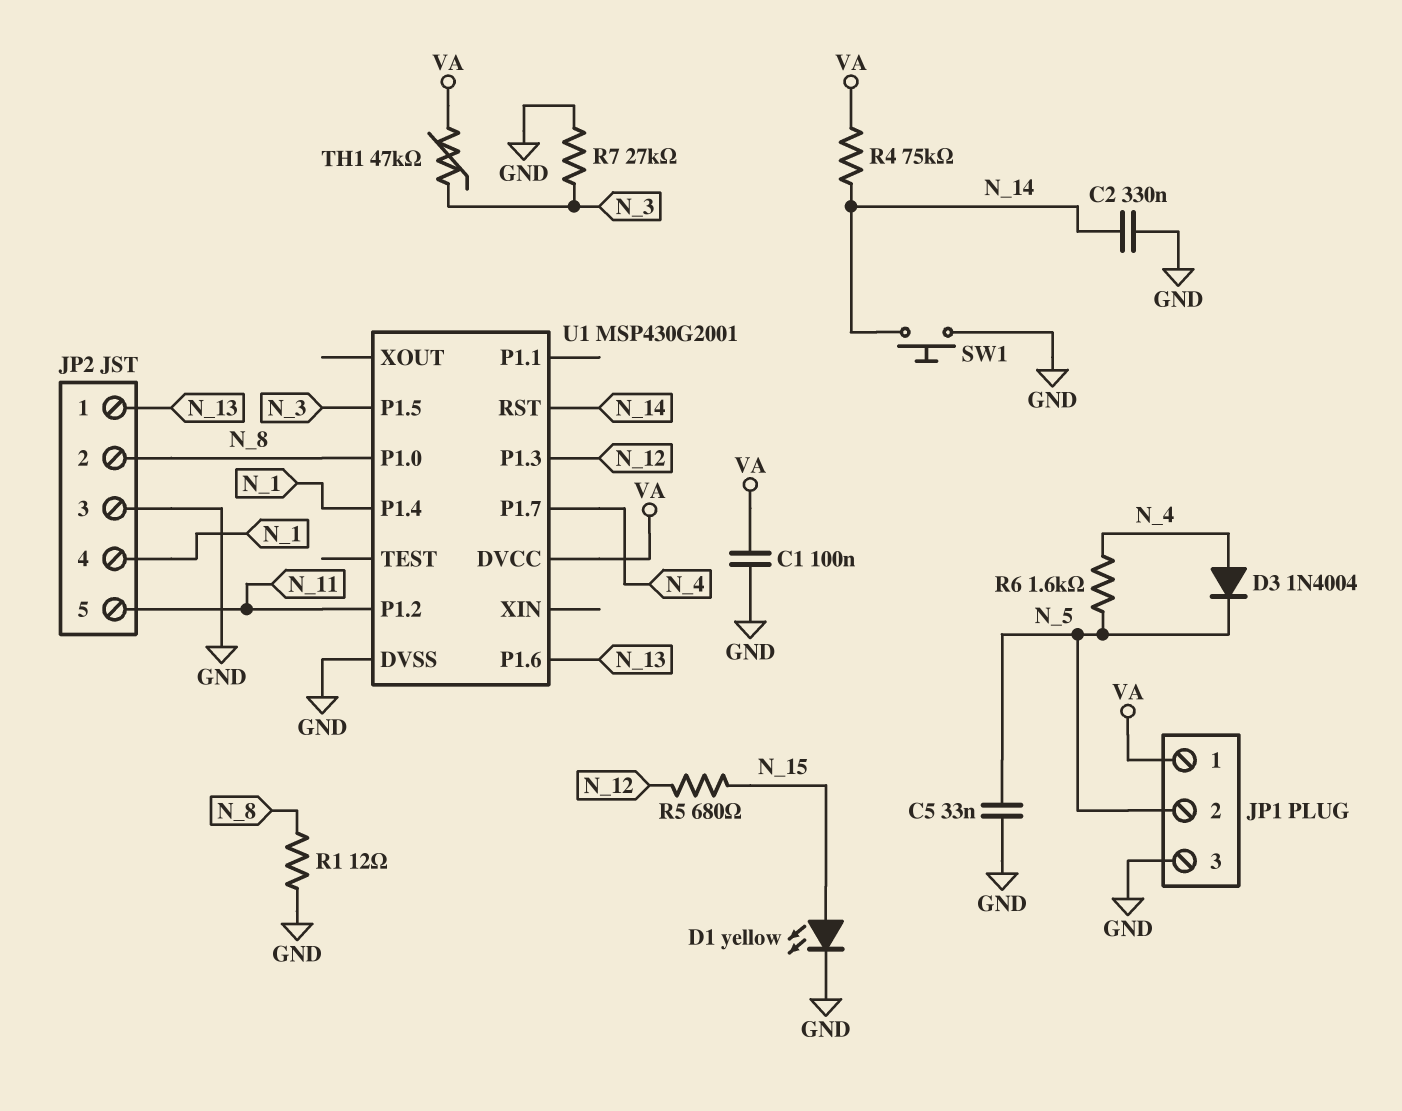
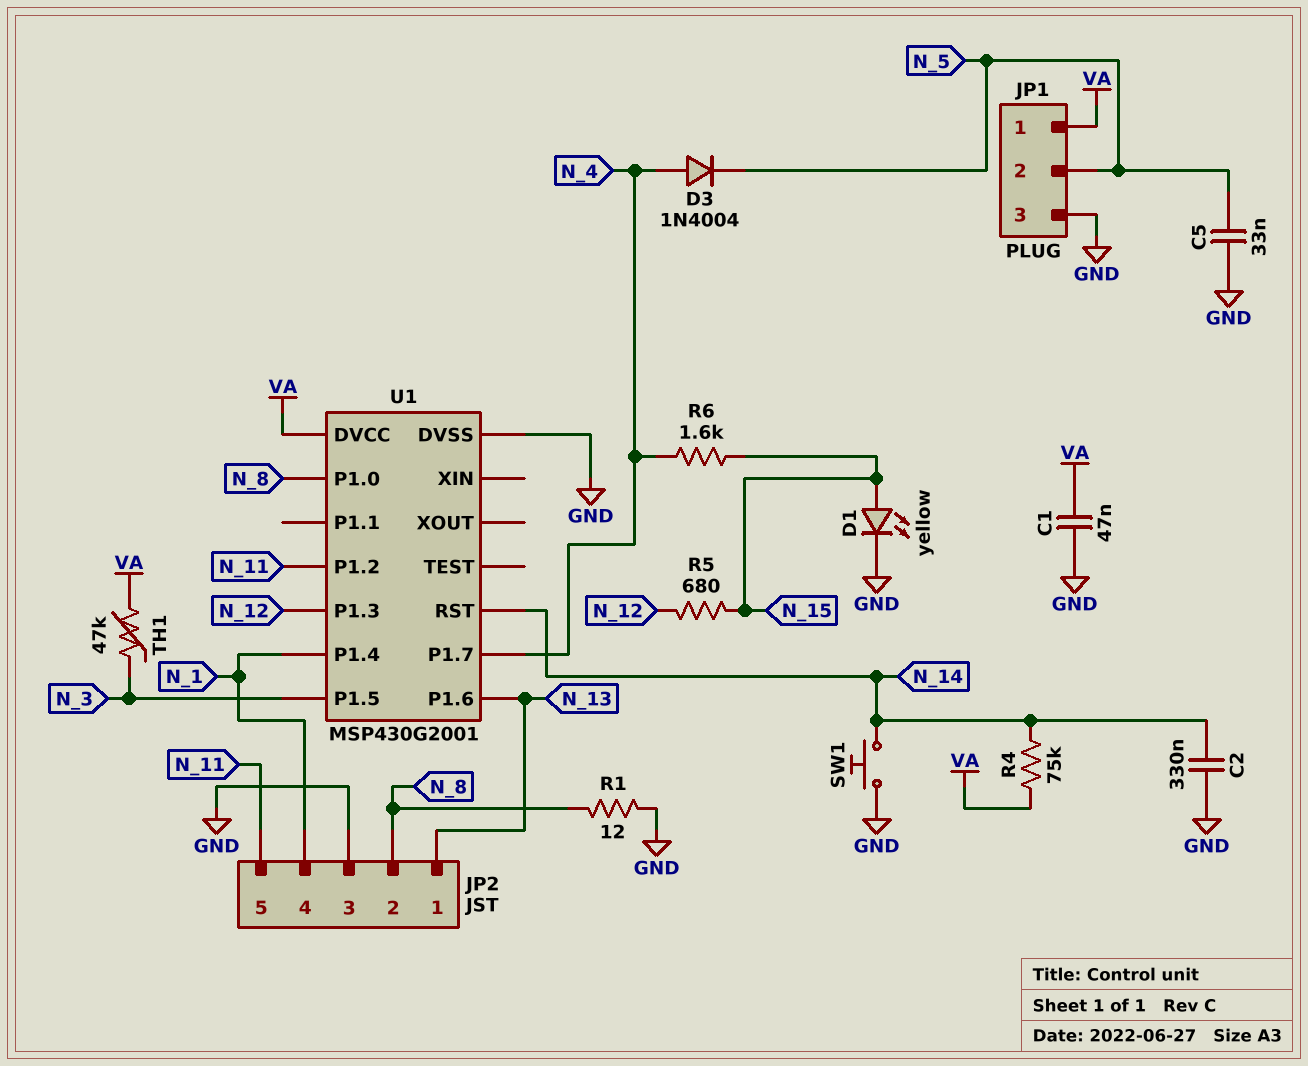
C1: 100nF (GND, VA) -> 47nF (GND, VA)
R6: 1.6k (N_4, N_5) -> 1.6k (N_4, N_15)
R7: 27k (GND, N_3) -> none

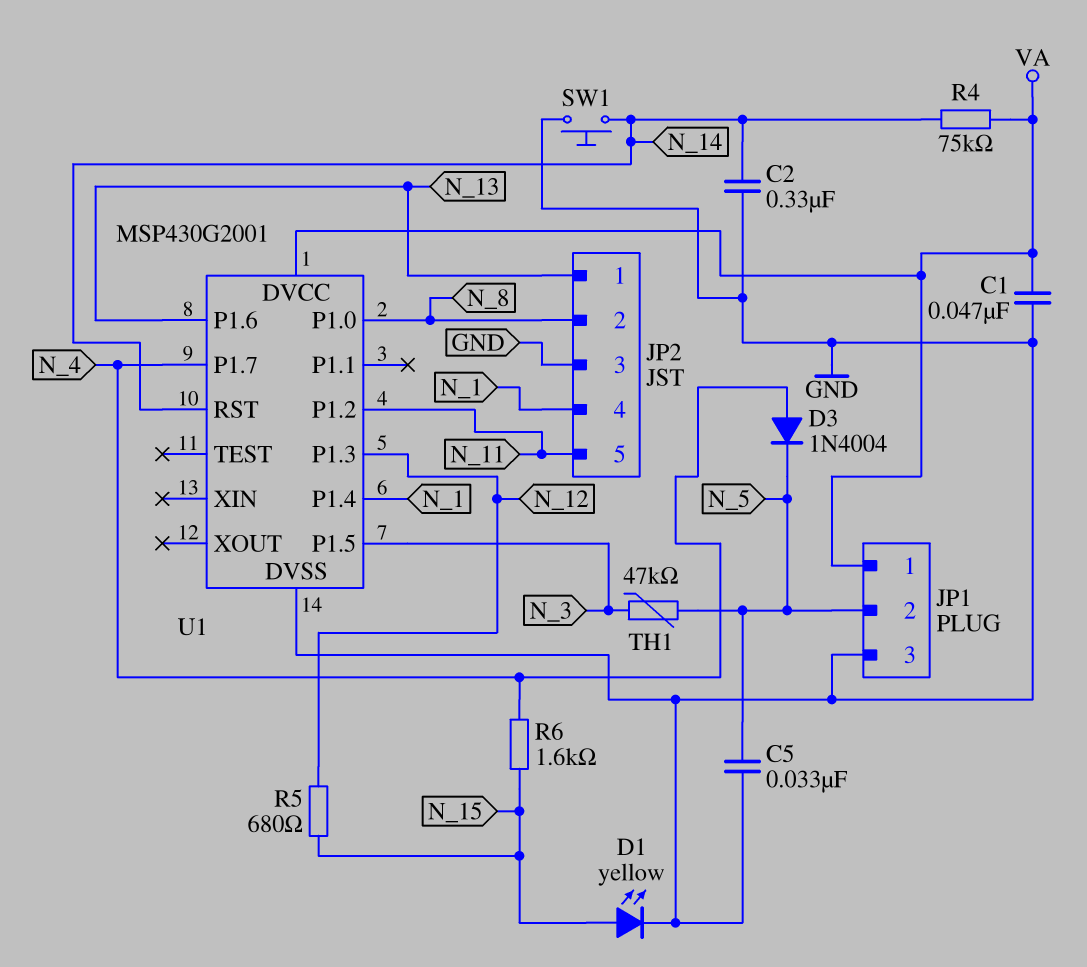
R1: 12 (GND, N_8) -> none
TH1: 47k (N_3, VA) -> 47k (N_3, N_5)

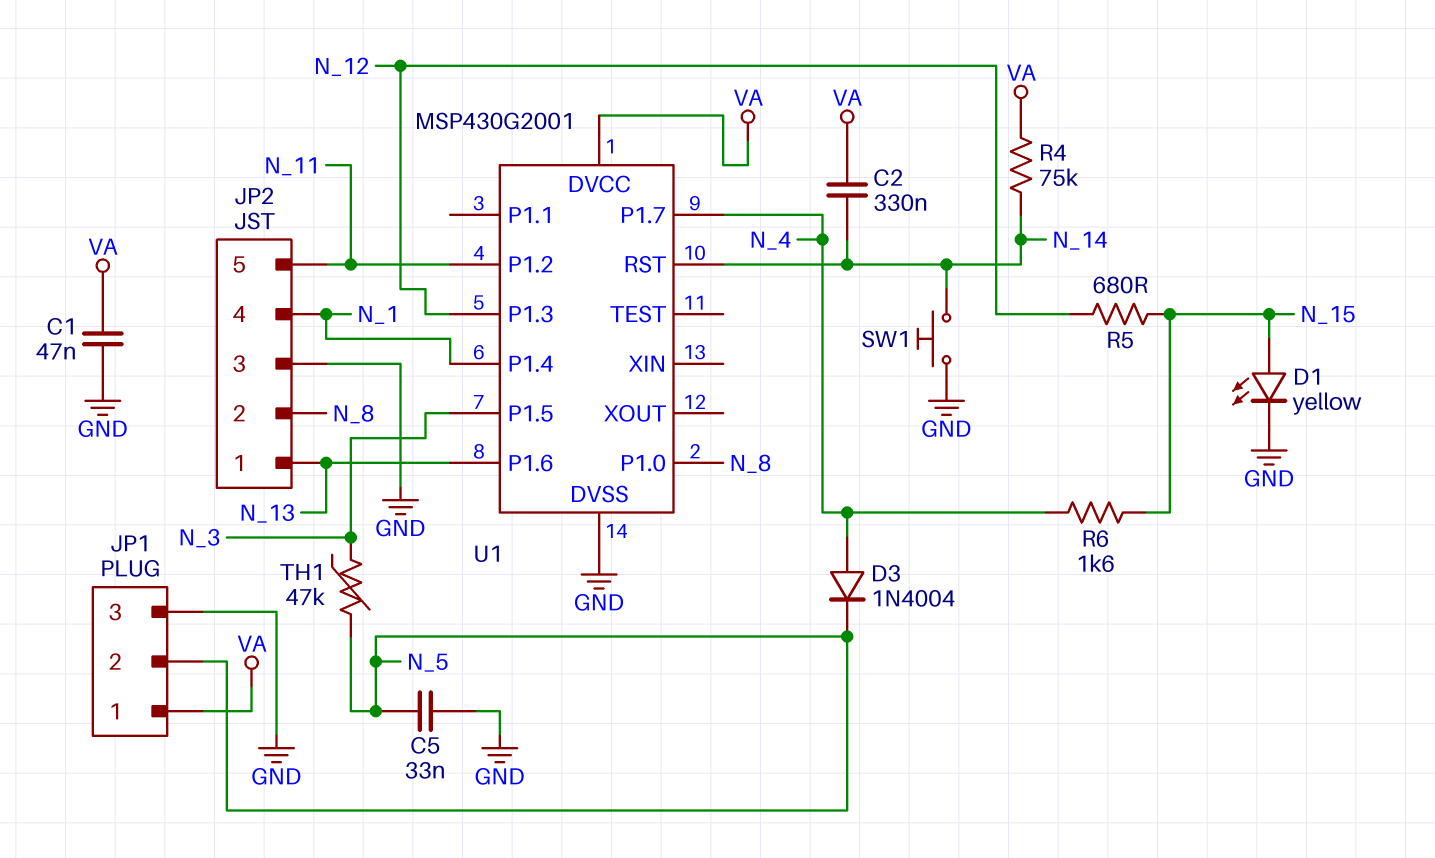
C2: 330nF (GND, N_14) -> 330nF (N_14, VA)

